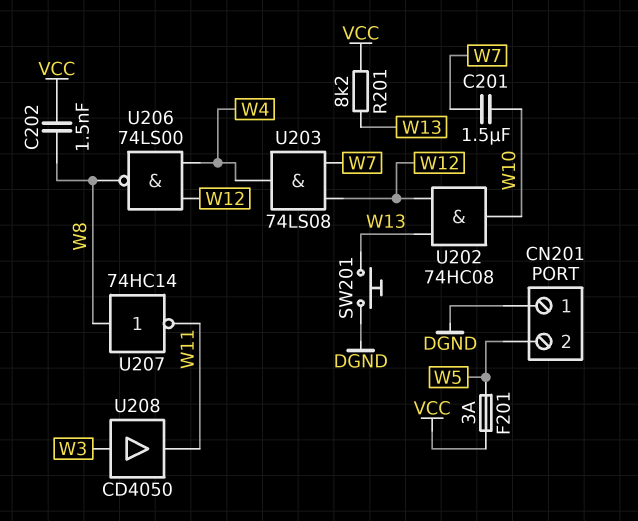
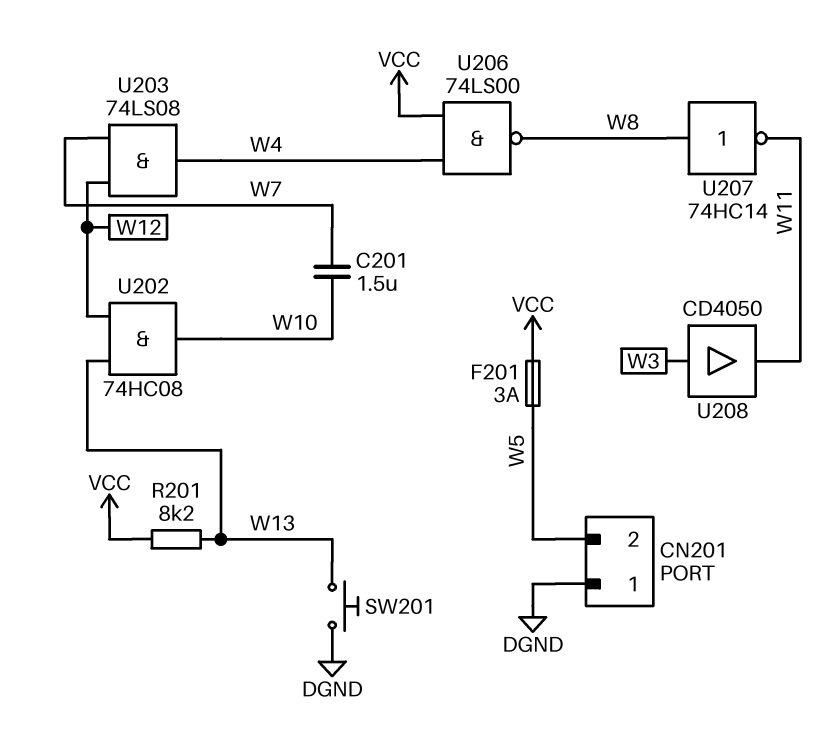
C202: 1.5nF (VCC, W8) -> none
U206: NAND 74LS00 (in W4, in W12, out W8) -> NAND 74LS00 (in VCC, in W4, out W8)

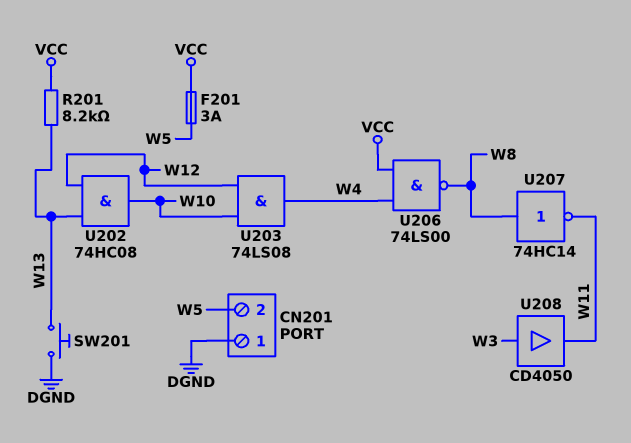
C201: 1.5uF (W7, W10) -> none
U203: AND 74LS08 (in W7, in W12, out W4) -> AND 74LS08 (in W10, in W12, out W4)

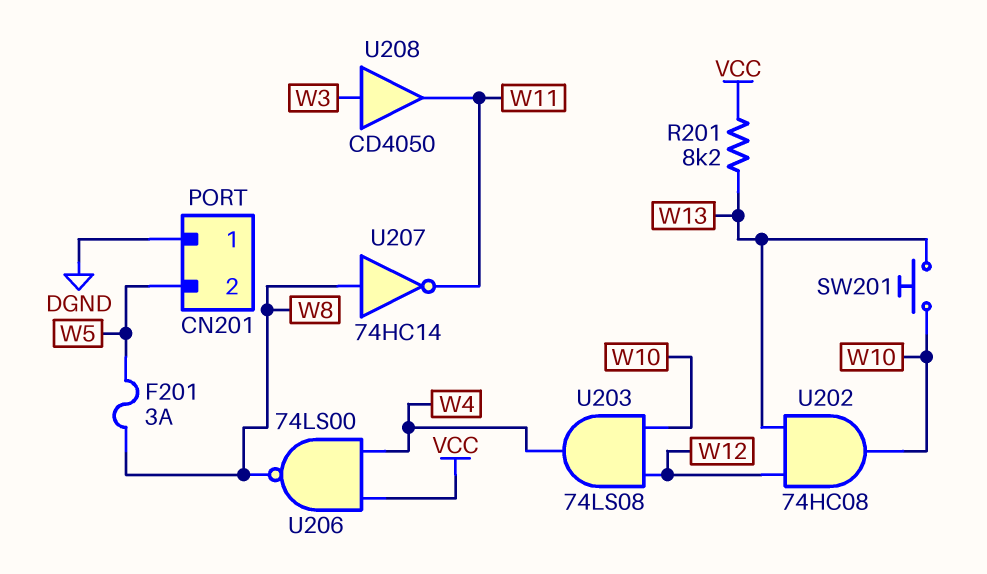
F201: 3A (VCC, W5) -> 3A (W5, W8)
SW201: button (DGND, W13) -> button (W10, W13)

